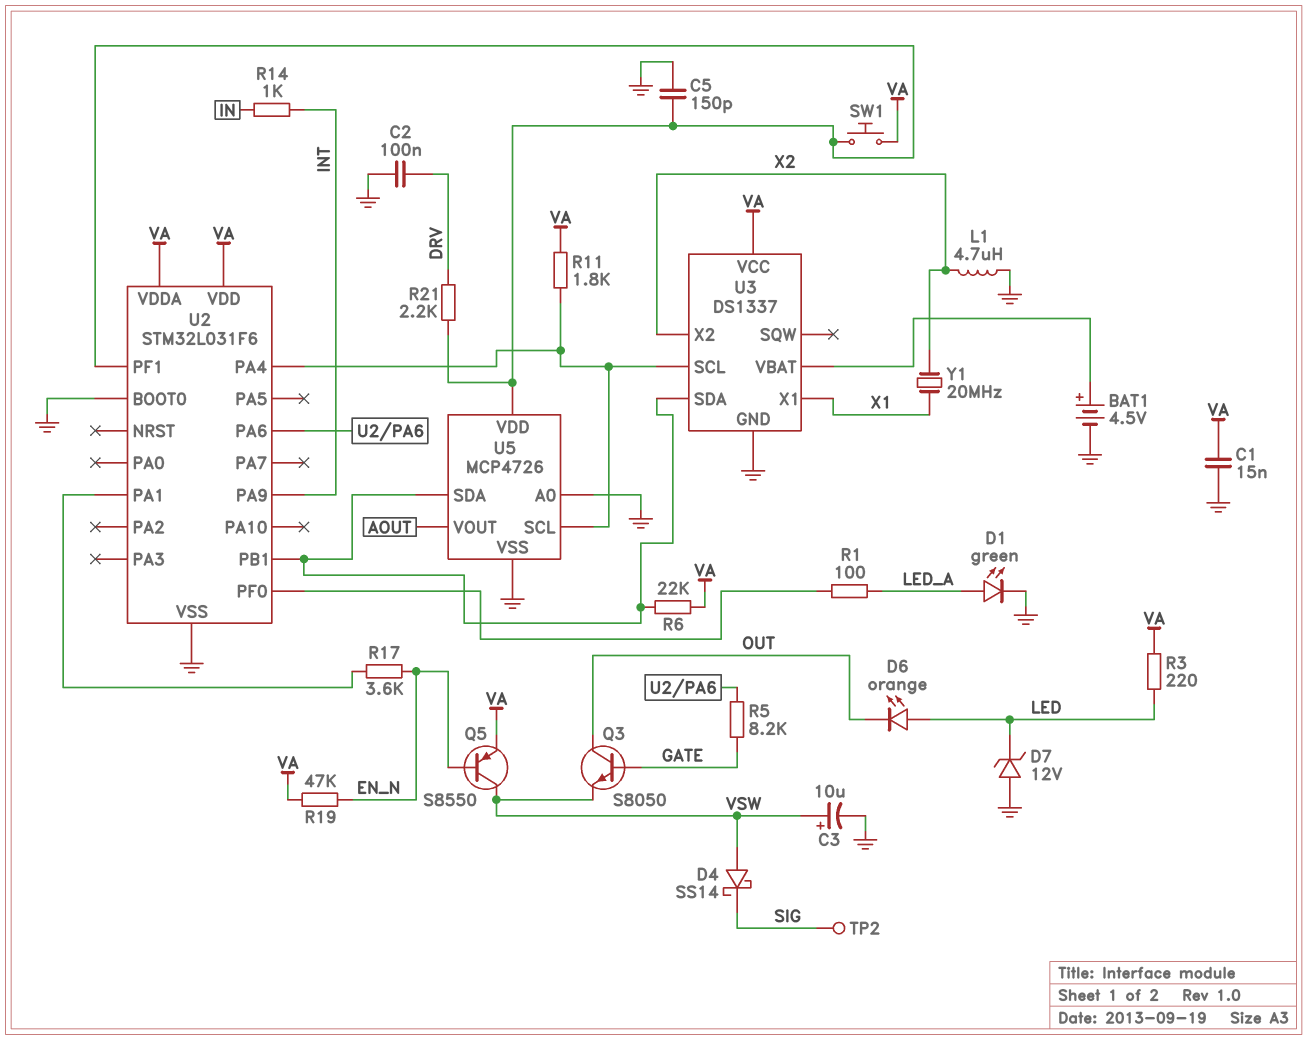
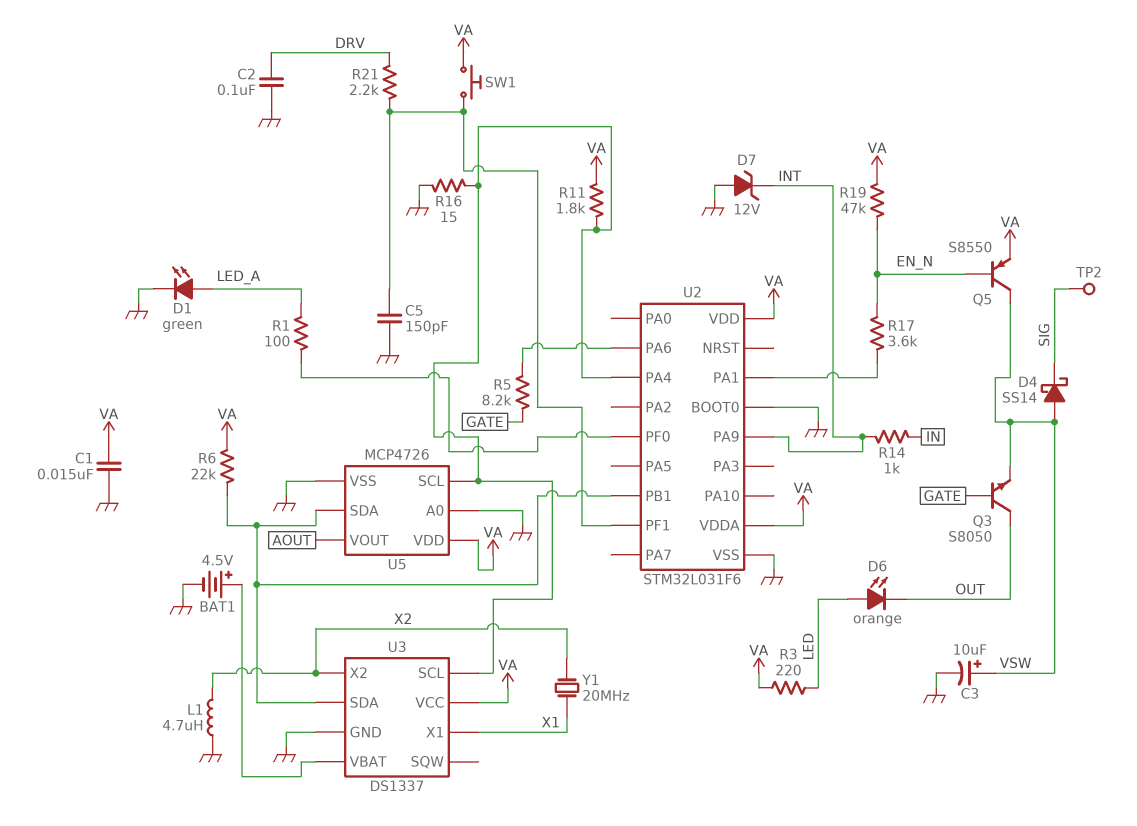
D7: zener 12V (A GND, K LED) -> zener 12V (A GND, K INT)
R16: none -> 15 (GND, U2/PA4)
U5 pin VDD: U2/PF1 -> VA

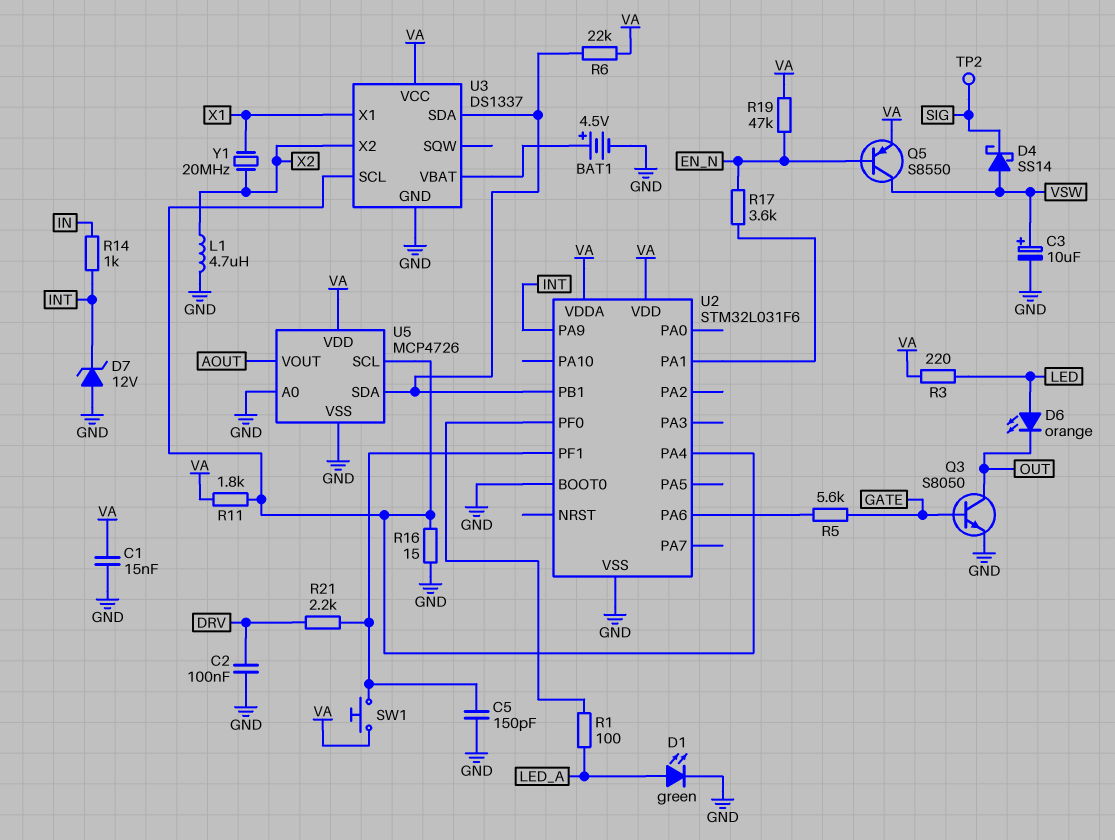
Q3: NPN S8050 (B GATE, C OUT, E VSW) -> NPN S8050 (B GATE, C OUT, E GND)
R5: 8.2k (GATE, U2/PA6) -> 5.6k (GATE, U2/PA6)

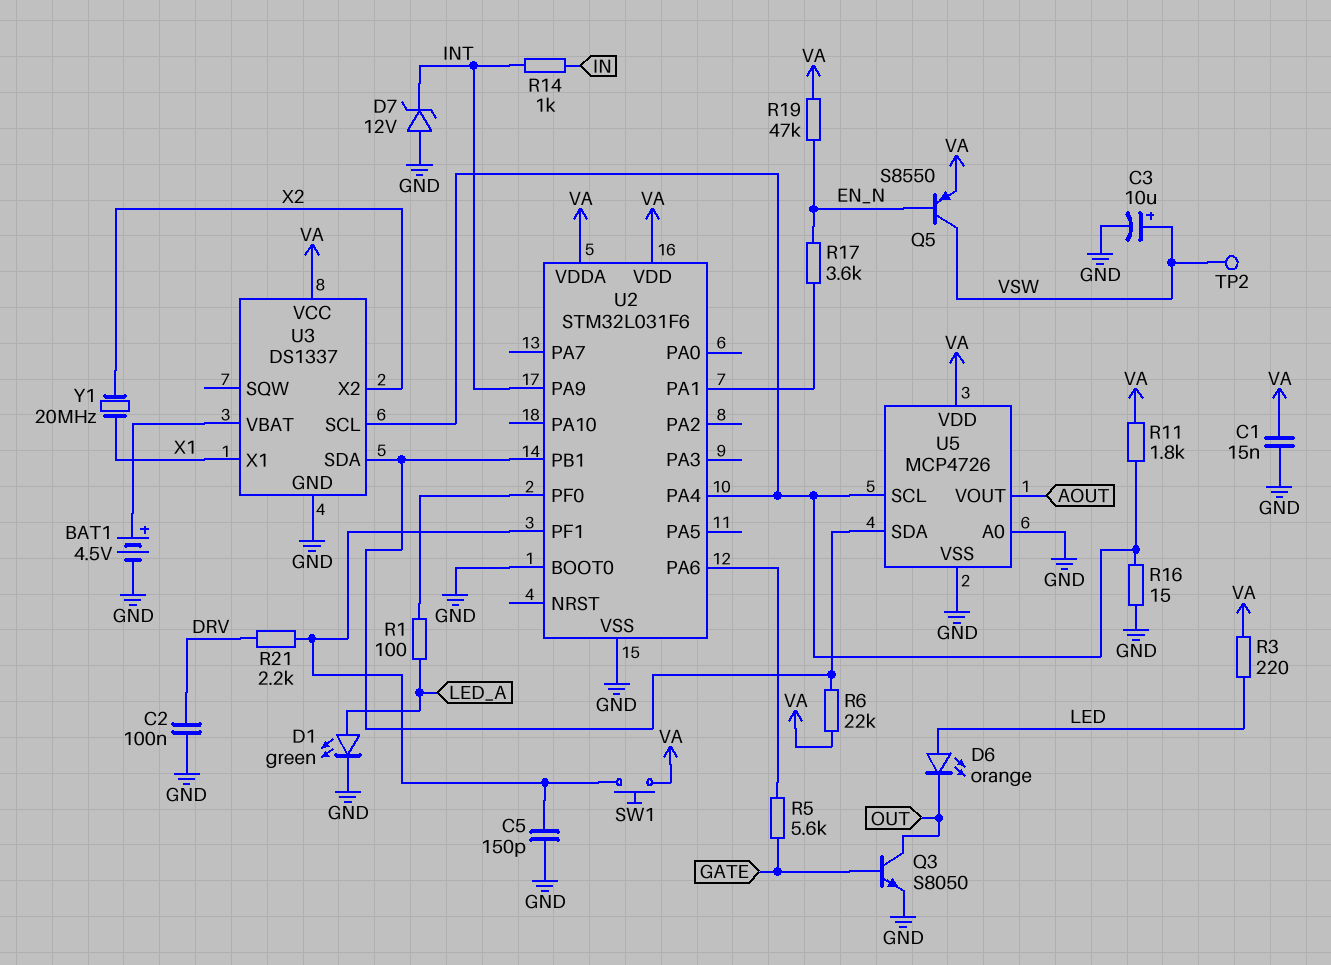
D4: schottky SS14 (A VSW, K SIG) -> none
L1: 4.7uH (GND, X2) -> none
TP2: test point (SIG) -> test point (VSW)

